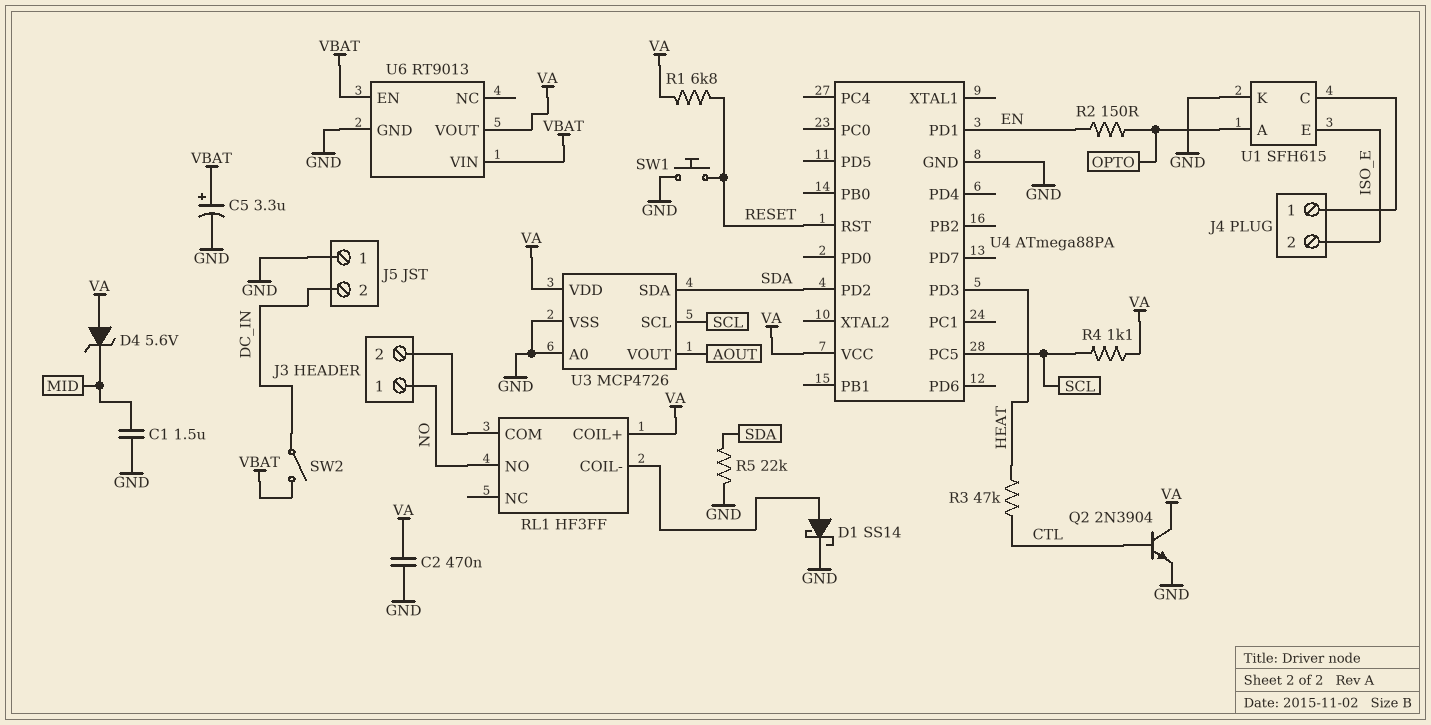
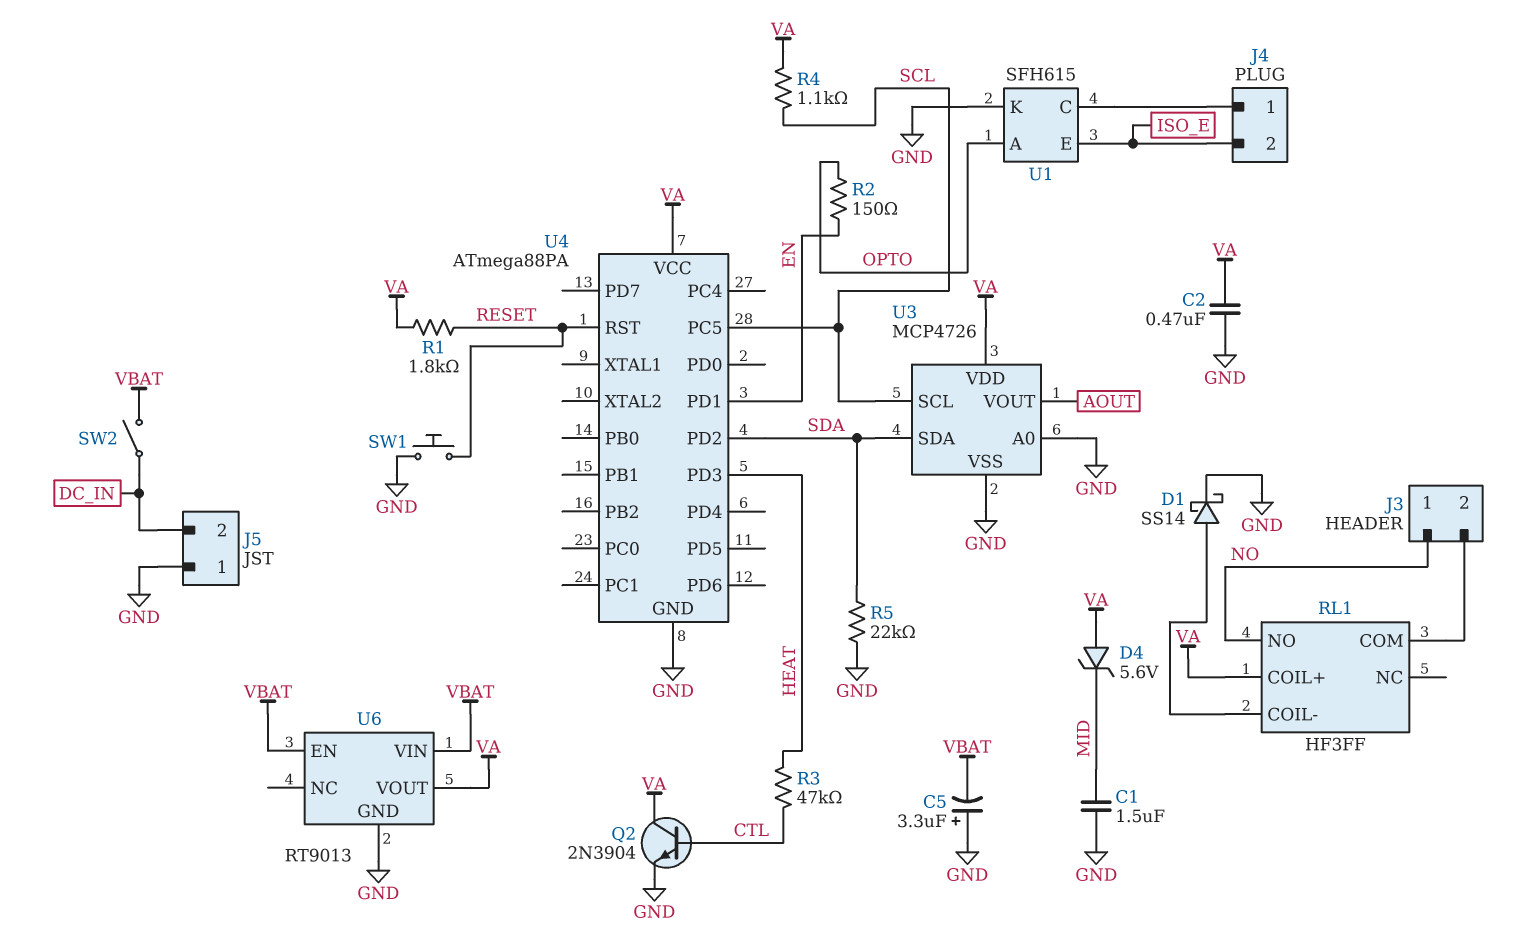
C5: 3.3uF (plus VBAT, minus GND) -> 3.3uF (plus GND, minus VBAT)
R1: 6.8k (RESET, VA) -> 1.8k (RESET, VA)

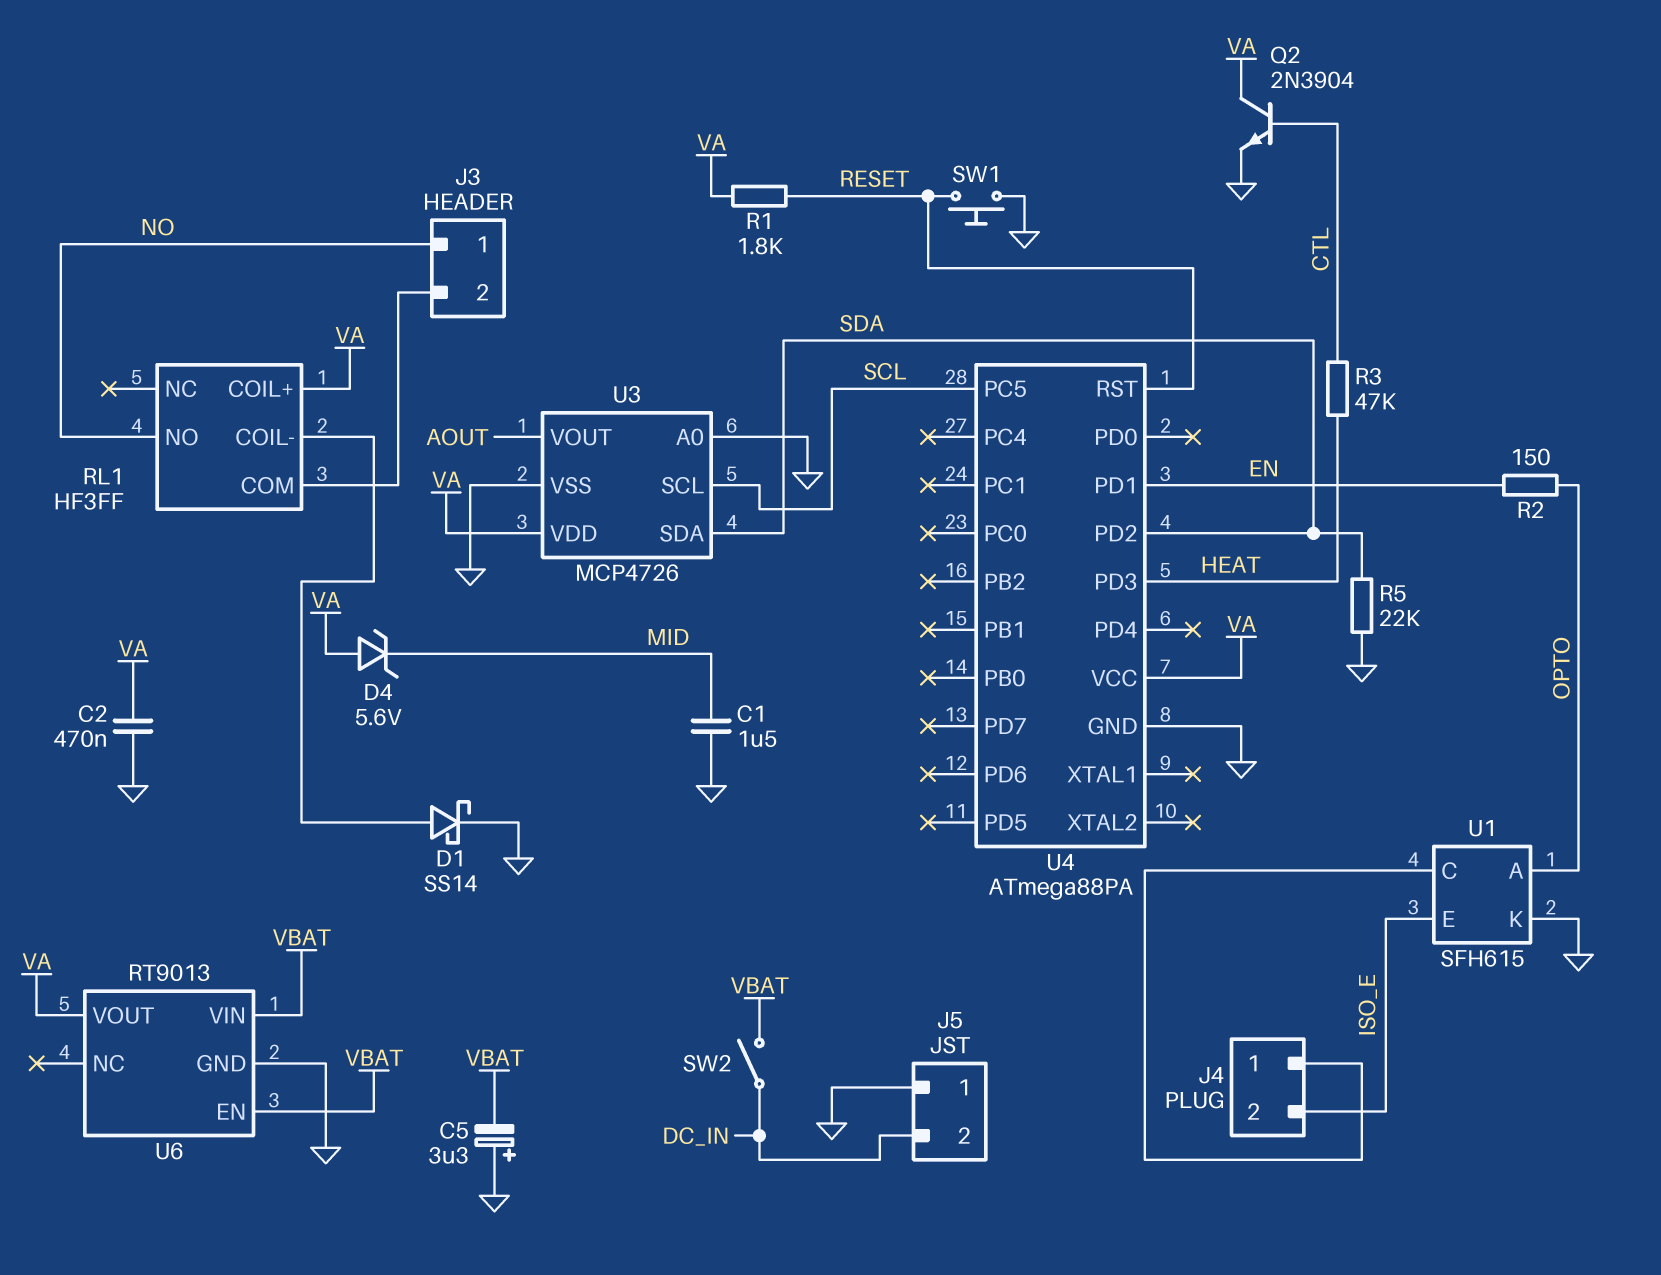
R4: 1.1k (SCL, VA) -> none

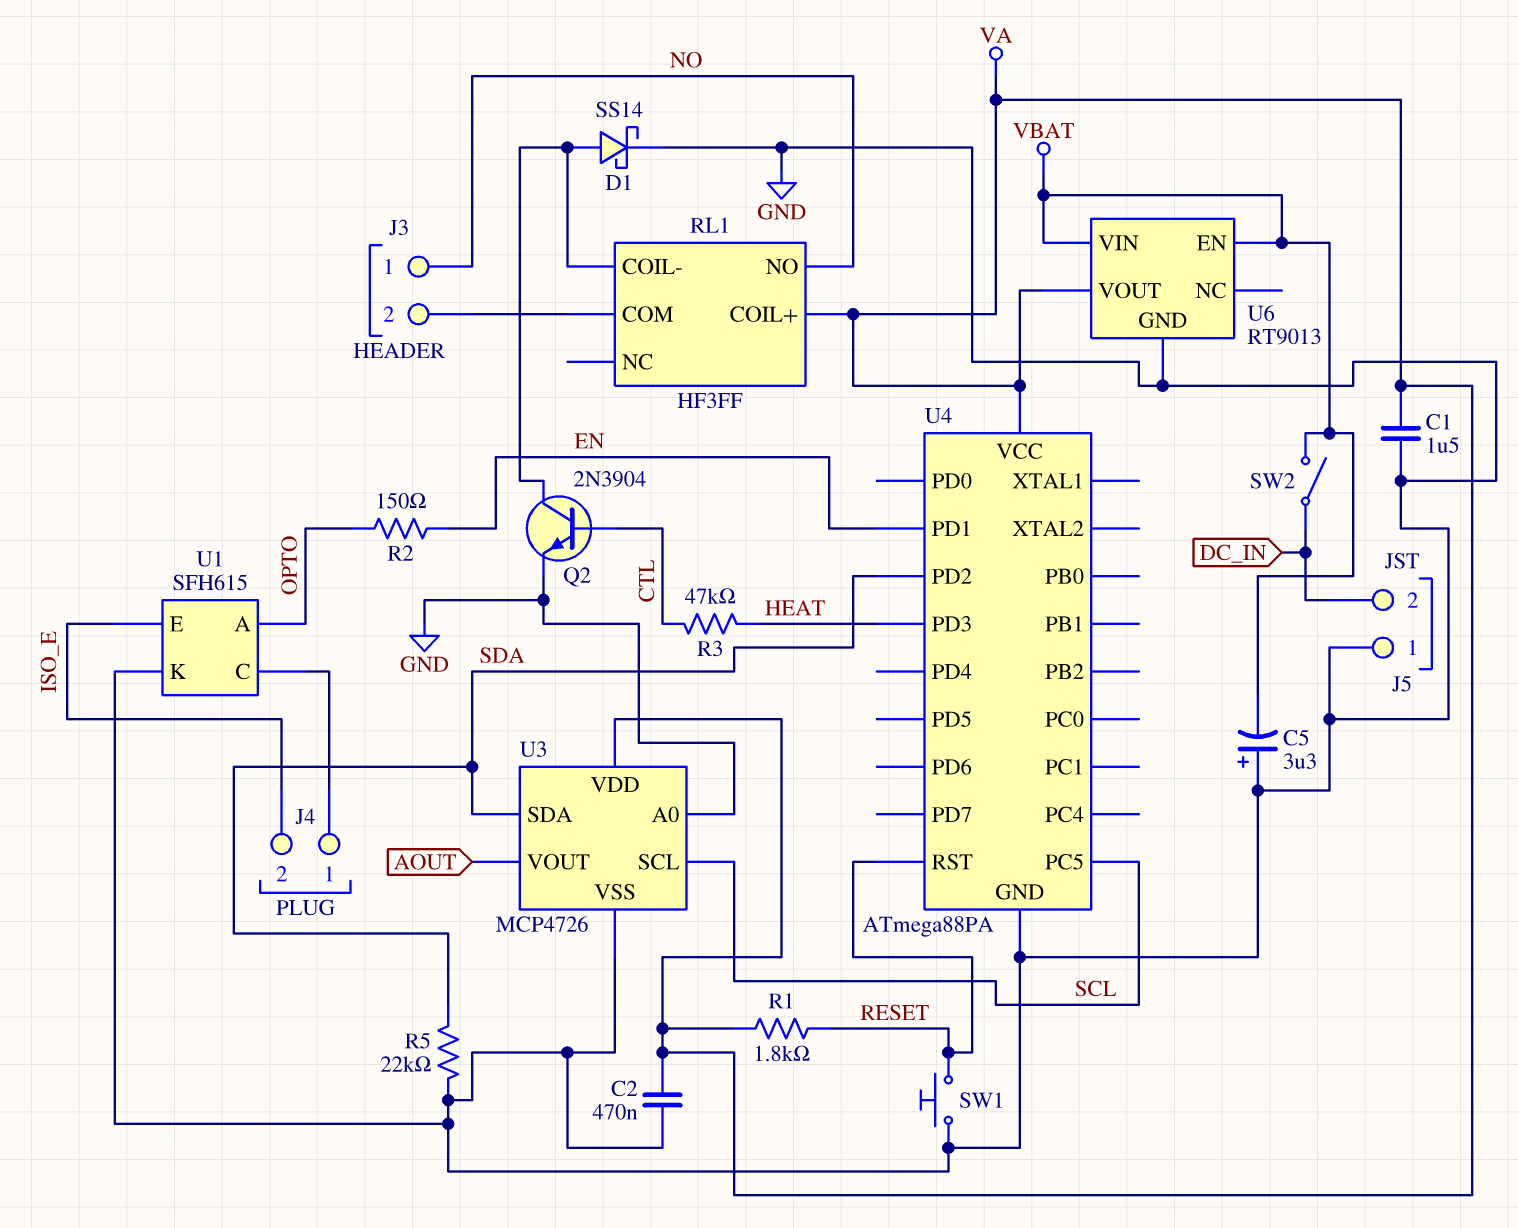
C1: 1.5uF (GND, MID) -> 1.5uF (GND, VA)
D4: zener 5.6V (A VA, K MID) -> none
Q2: NPN 2N3904 (B CTL, C VA, E GND) -> NPN 2N3904 (B CTL, C RL1/COIL-, E GND)

